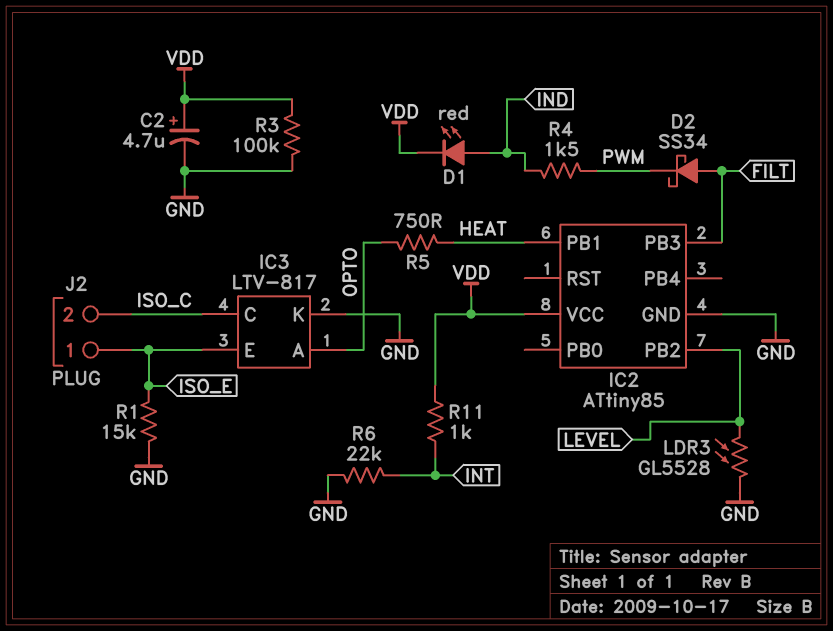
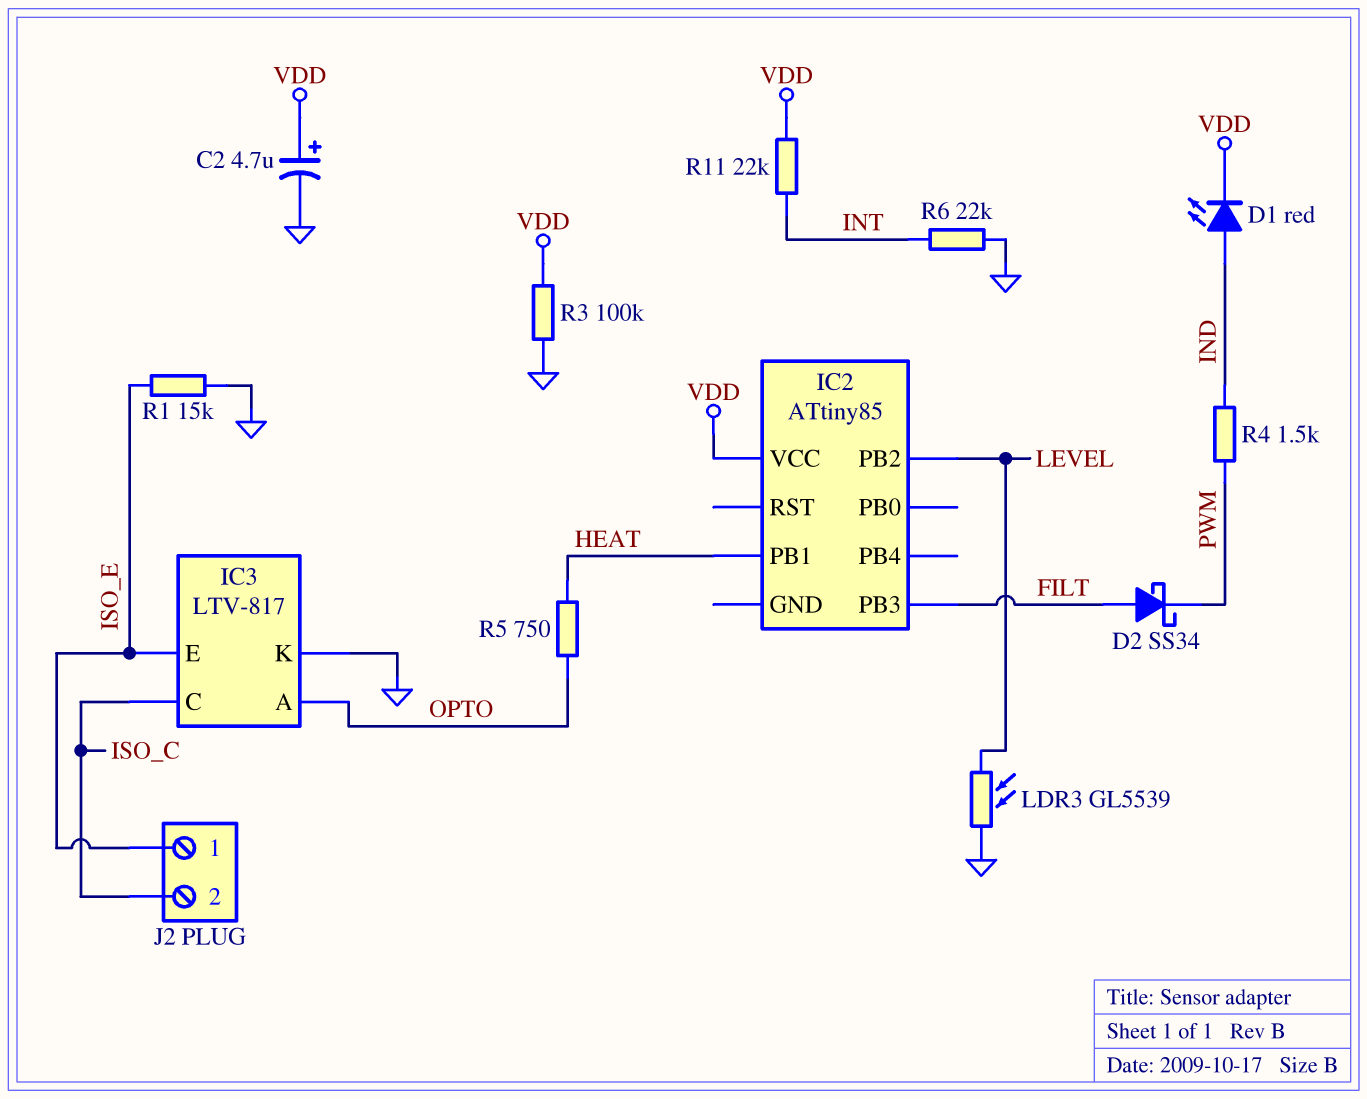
IC2 pin GND: GND -> none
LDR3: GL5528 (GND, LEVEL) -> GL5539 (GND, LEVEL)
R11: 1k (INT, VDD) -> 22k (INT, VDD)

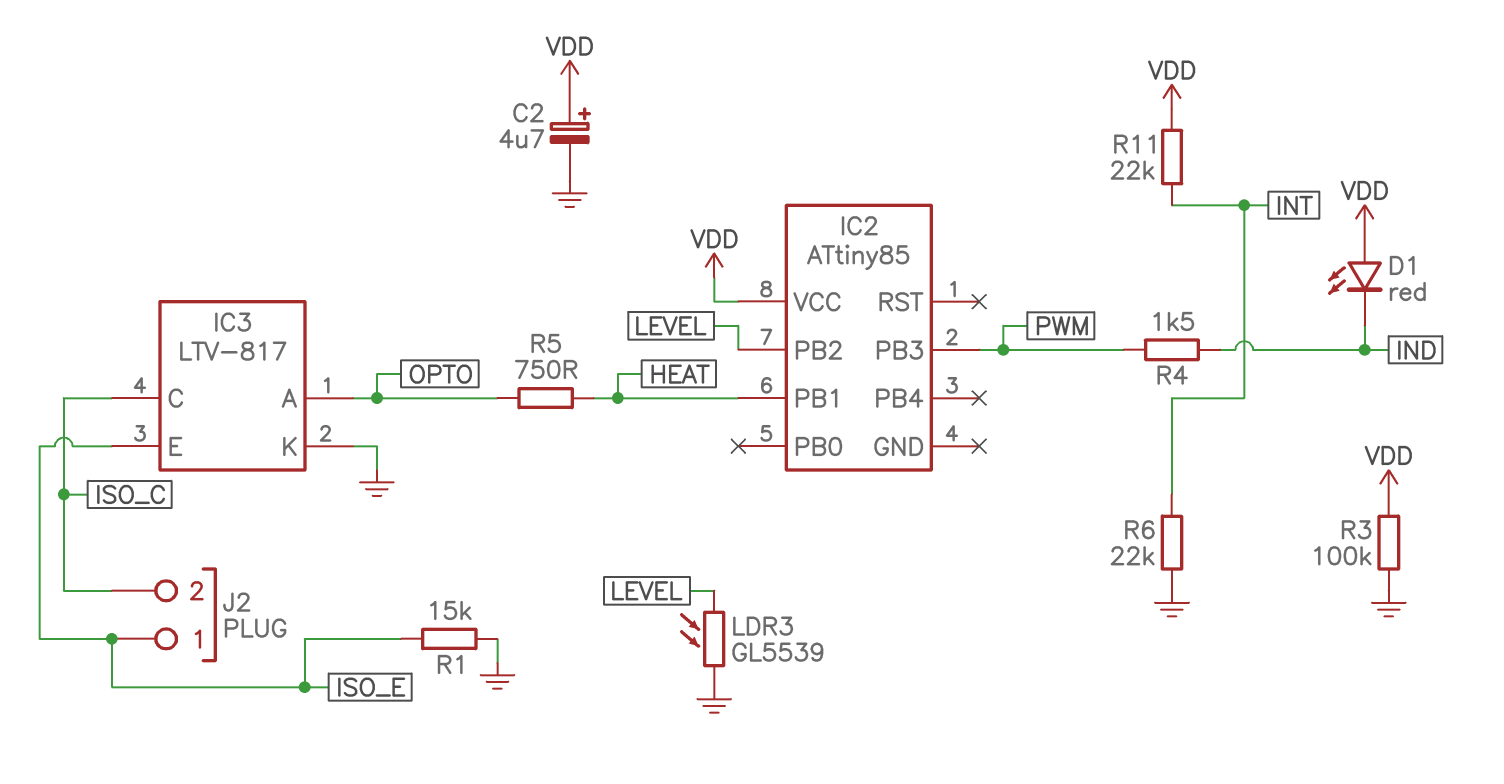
D1: LED red (A IND, K VDD) -> LED red (A VDD, K IND)
D2: schottky SS34 (A FILT, K PWM) -> none
IC2 pin PB3: FILT -> PWM

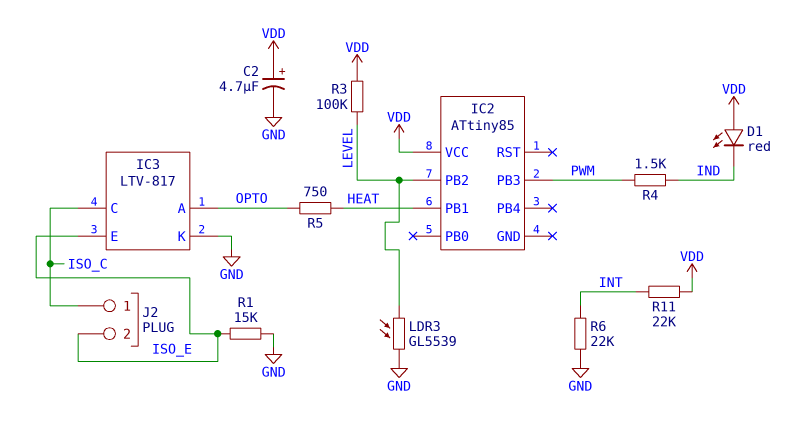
J2 pin 1: ISO_E -> ISO_C
J2 pin 2: ISO_C -> ISO_E
R3: 100k (GND, VDD) -> 100k (LEVEL, VDD)

